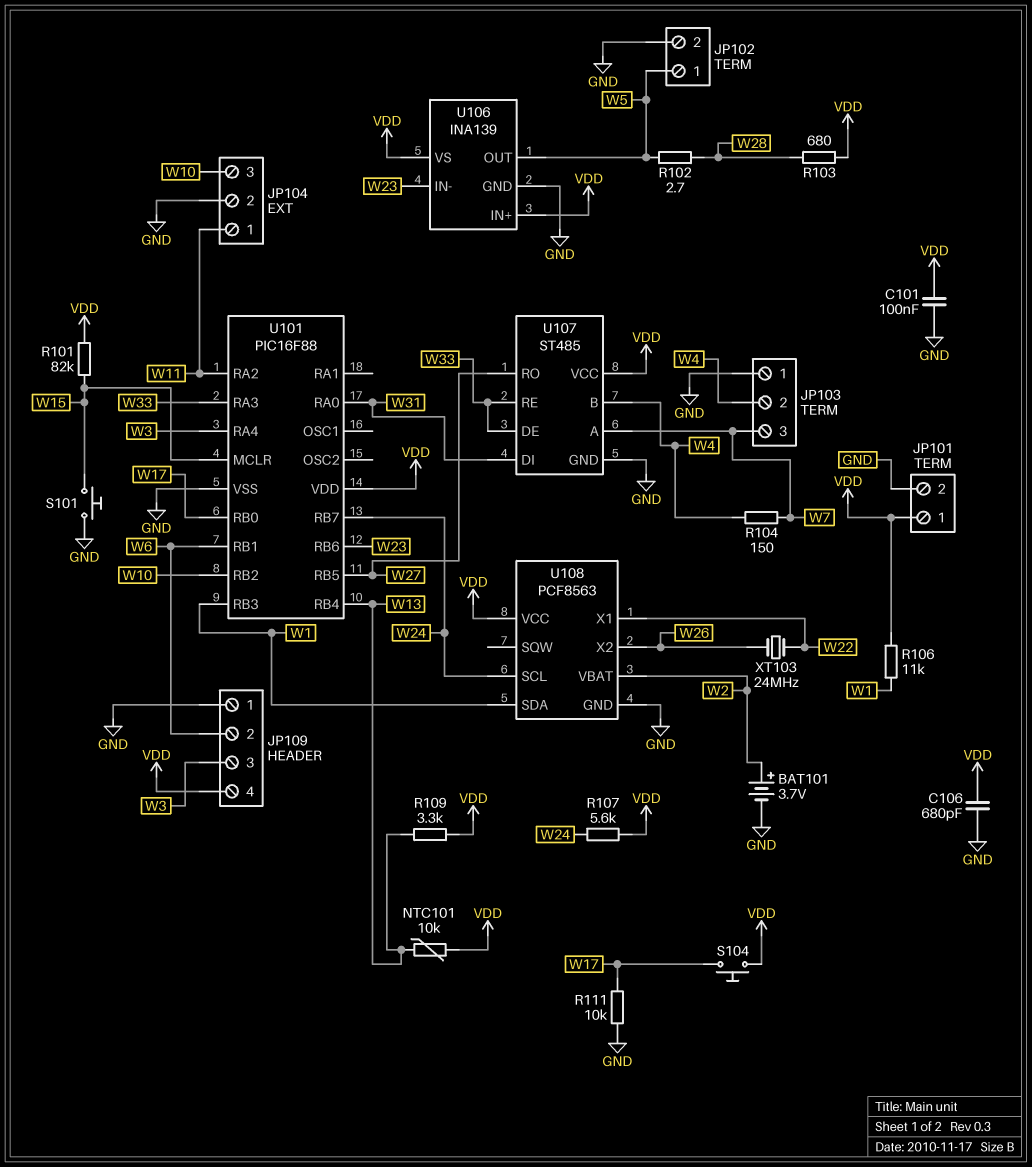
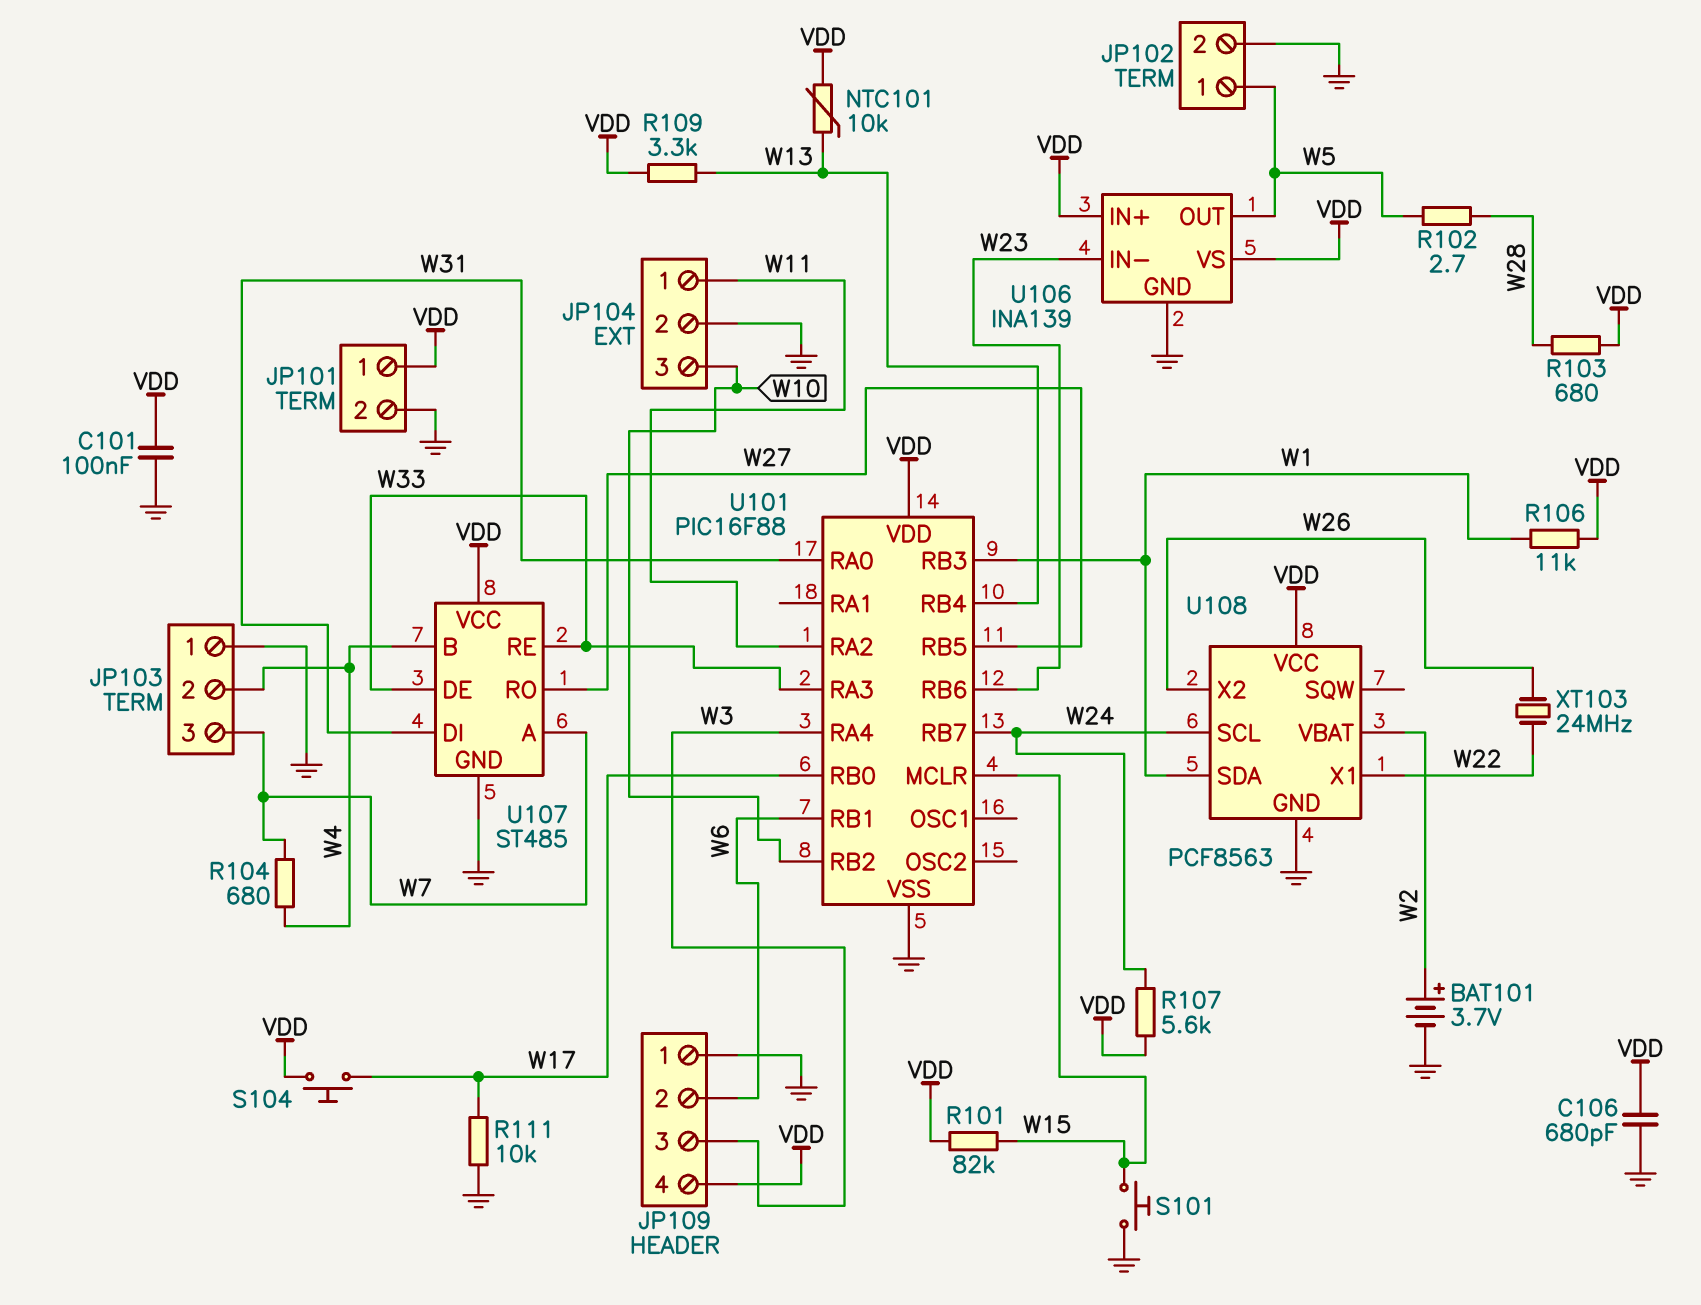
R104: 150 (W4, W7) -> 680 (W4, W7)

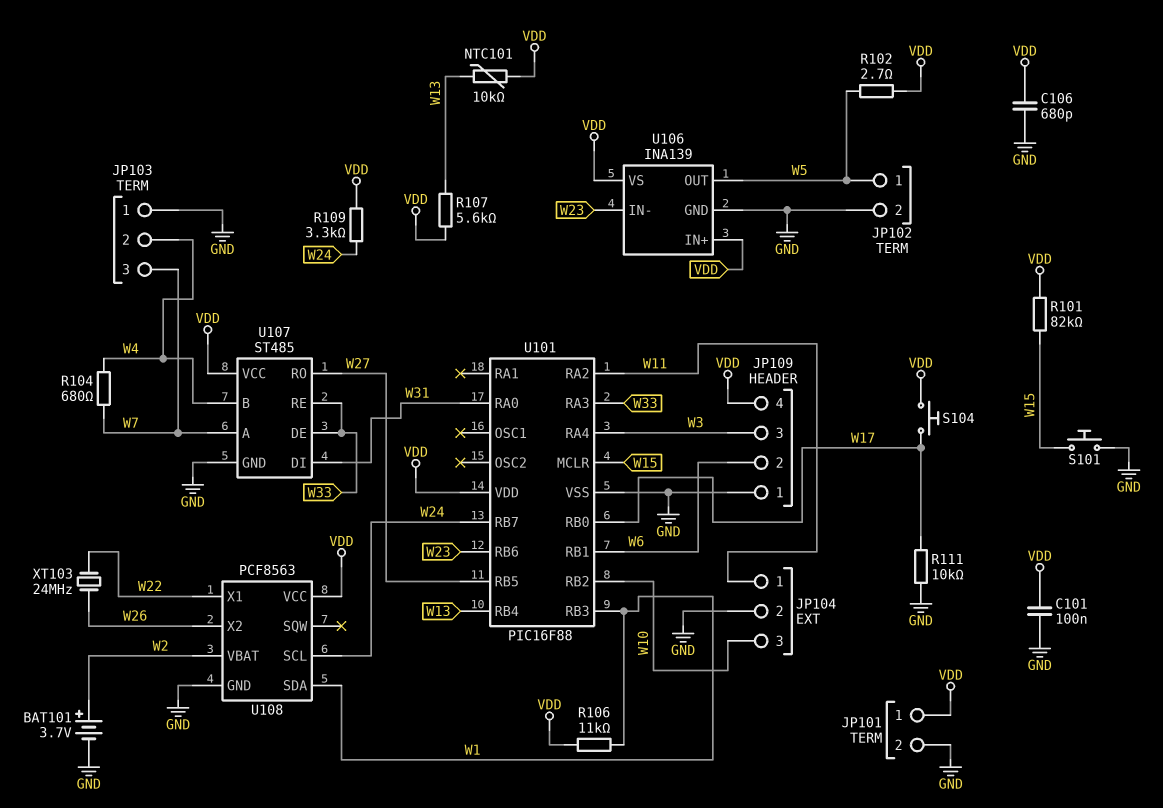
R102: 2.7 (W5, W28) -> 2.7 (VDD, W5)
R103: 680 (VDD, W28) -> none
R107: 5.6k (VDD, W24) -> 5.6k (VDD, W13)
R109: 3.3k (VDD, W13) -> 3.3k (VDD, W24)

